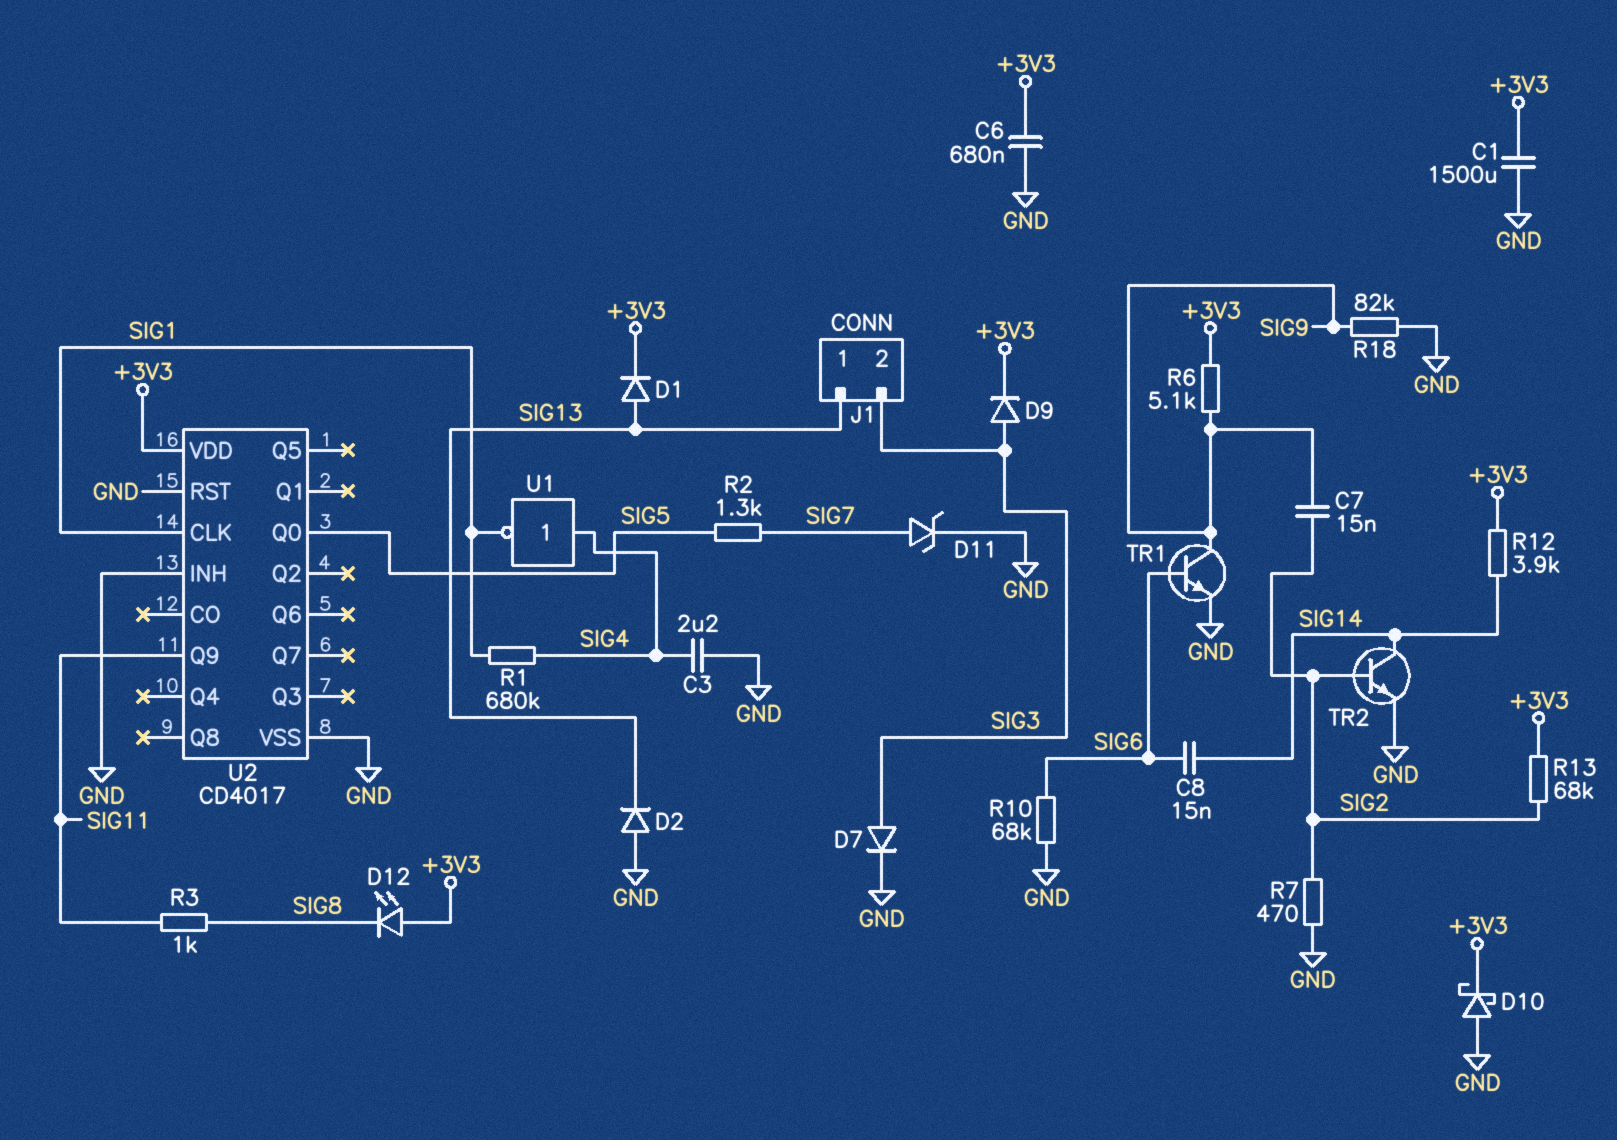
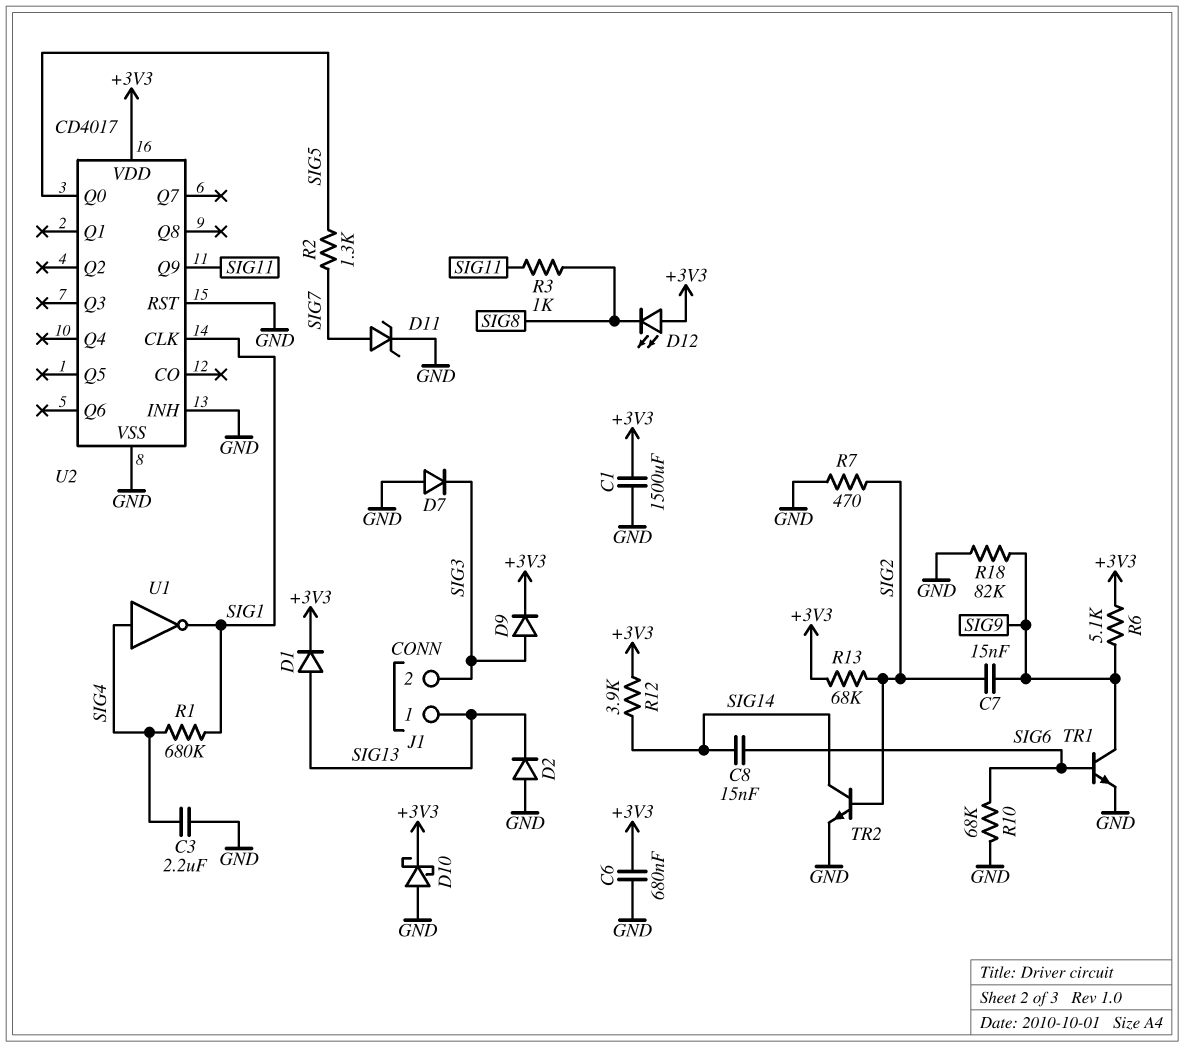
D7: diode (A SIG3, K GND) -> diode (A GND, K SIG3)

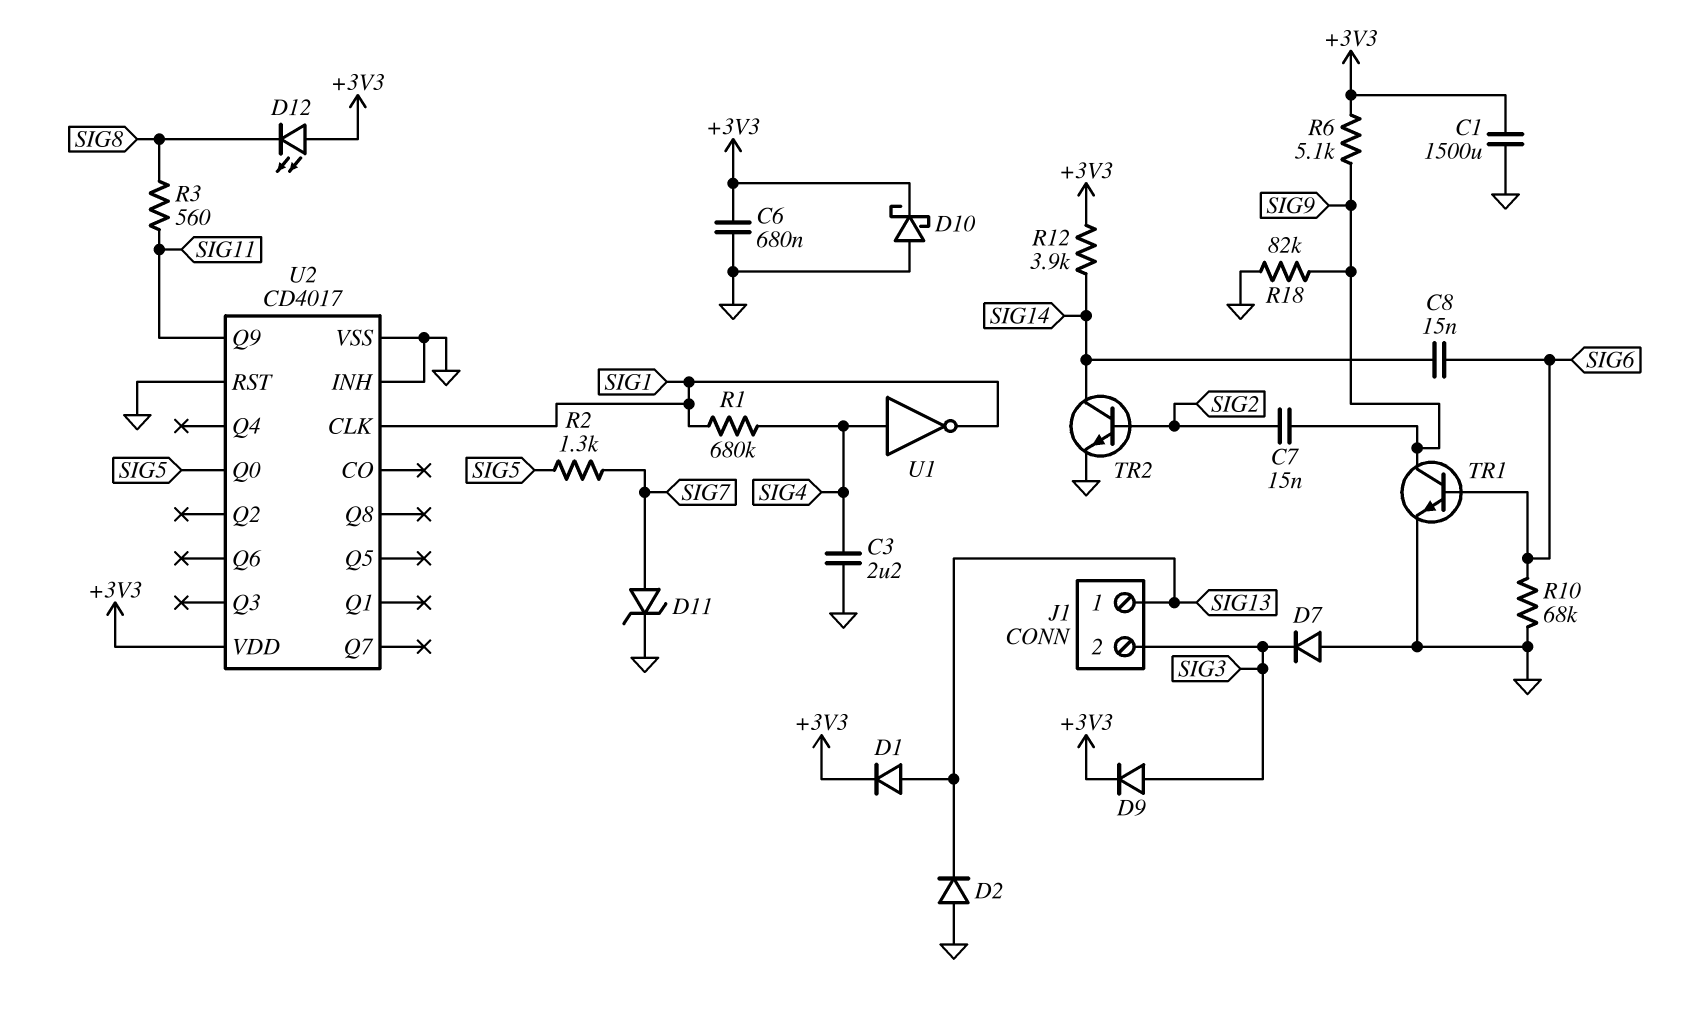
R3: 1k (SIG8, SIG11) -> 560 (SIG8, SIG11)
R7: 470 (GND, SIG2) -> none
R13: 68k (+3V3, SIG2) -> none

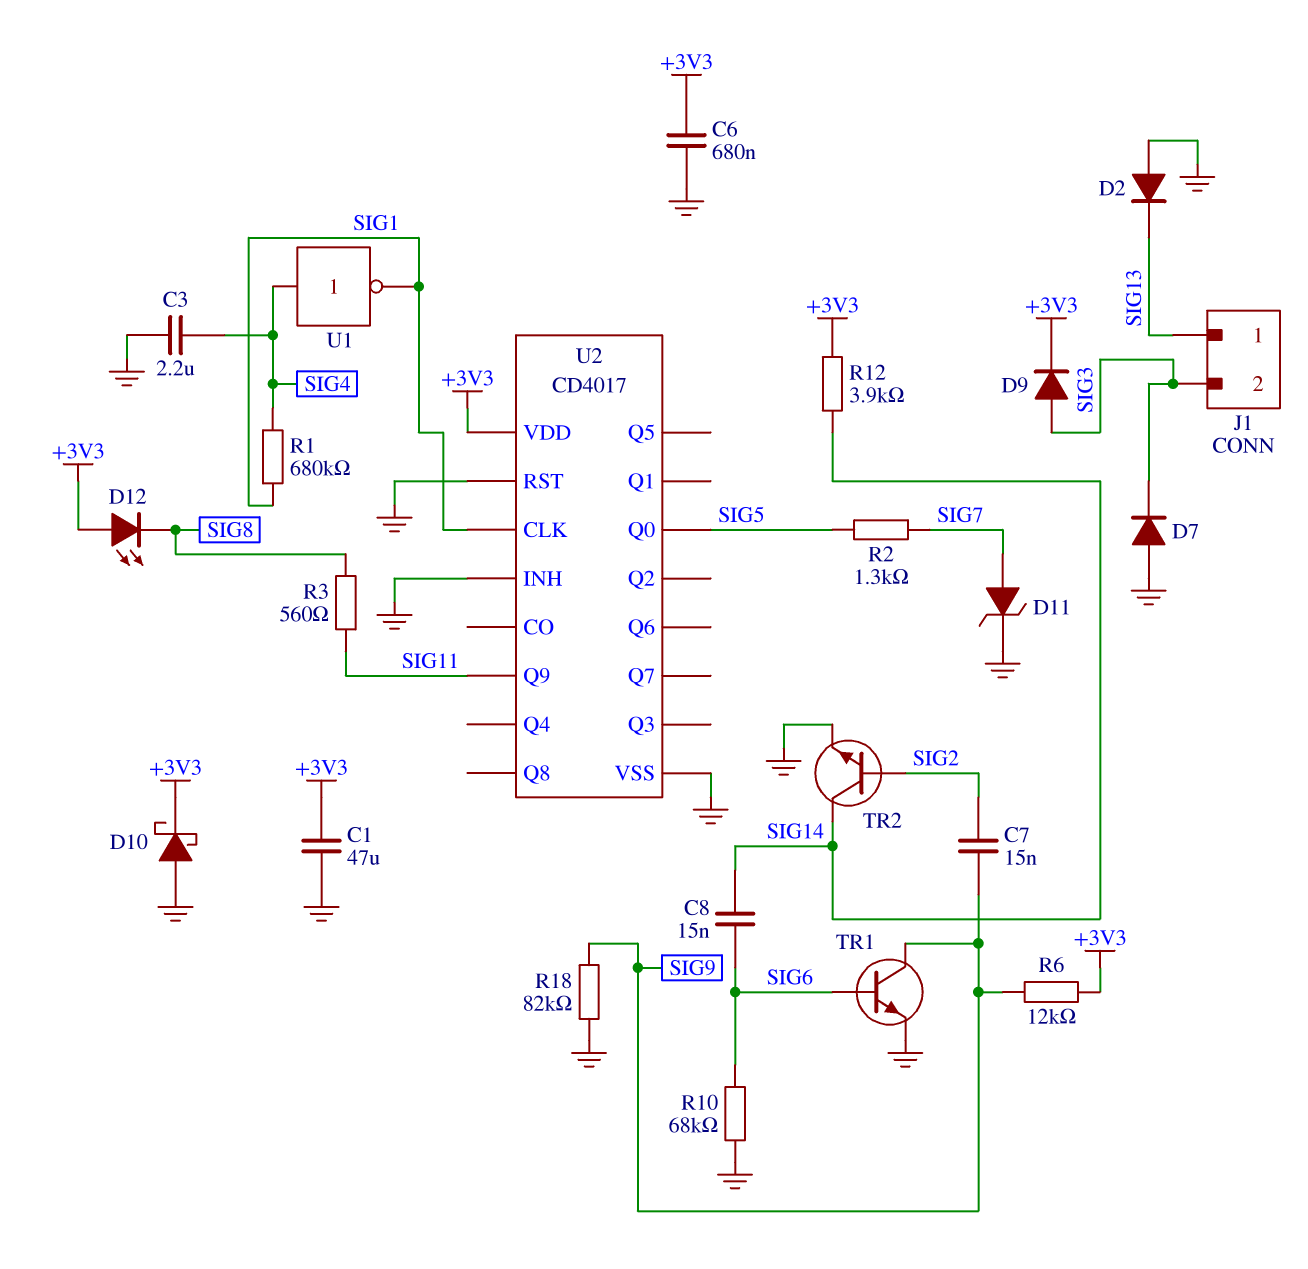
C1: 1500uF (+3V3, GND) -> 47uF (+3V3, GND)
D1: diode (A SIG13, K +3V3) -> none
R6: 5.1k (+3V3, SIG9) -> 12k (+3V3, SIG9)

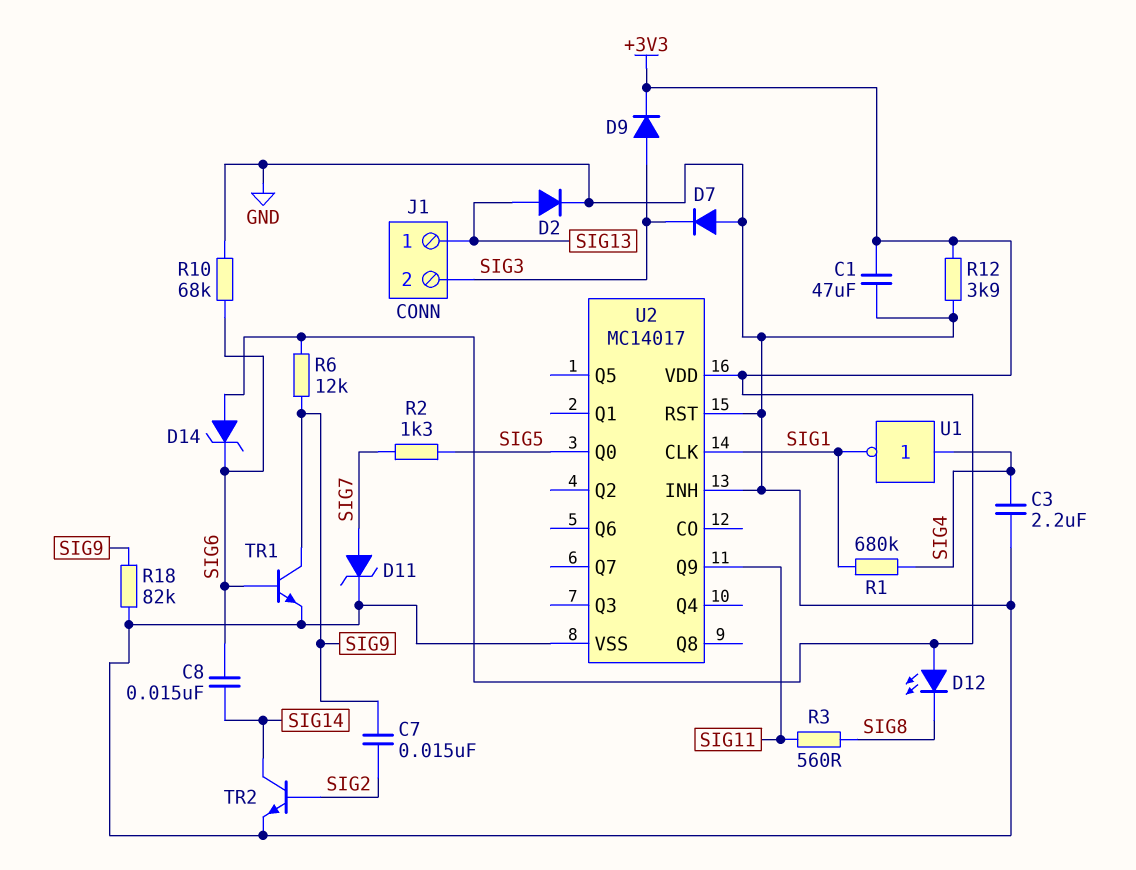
C6: 680nF (+3V3, GND) -> none
D2: diode (A GND, K SIG13) -> diode (A SIG13, K GND)
D10: schottky (A GND, K +3V3) -> none
D14: none -> zener (A +3V3, K SIG6)
R12: 3.9k (+3V3, SIG14) -> 3.9k (+3V3, GND)
U2: CD4017 -> MC14017

